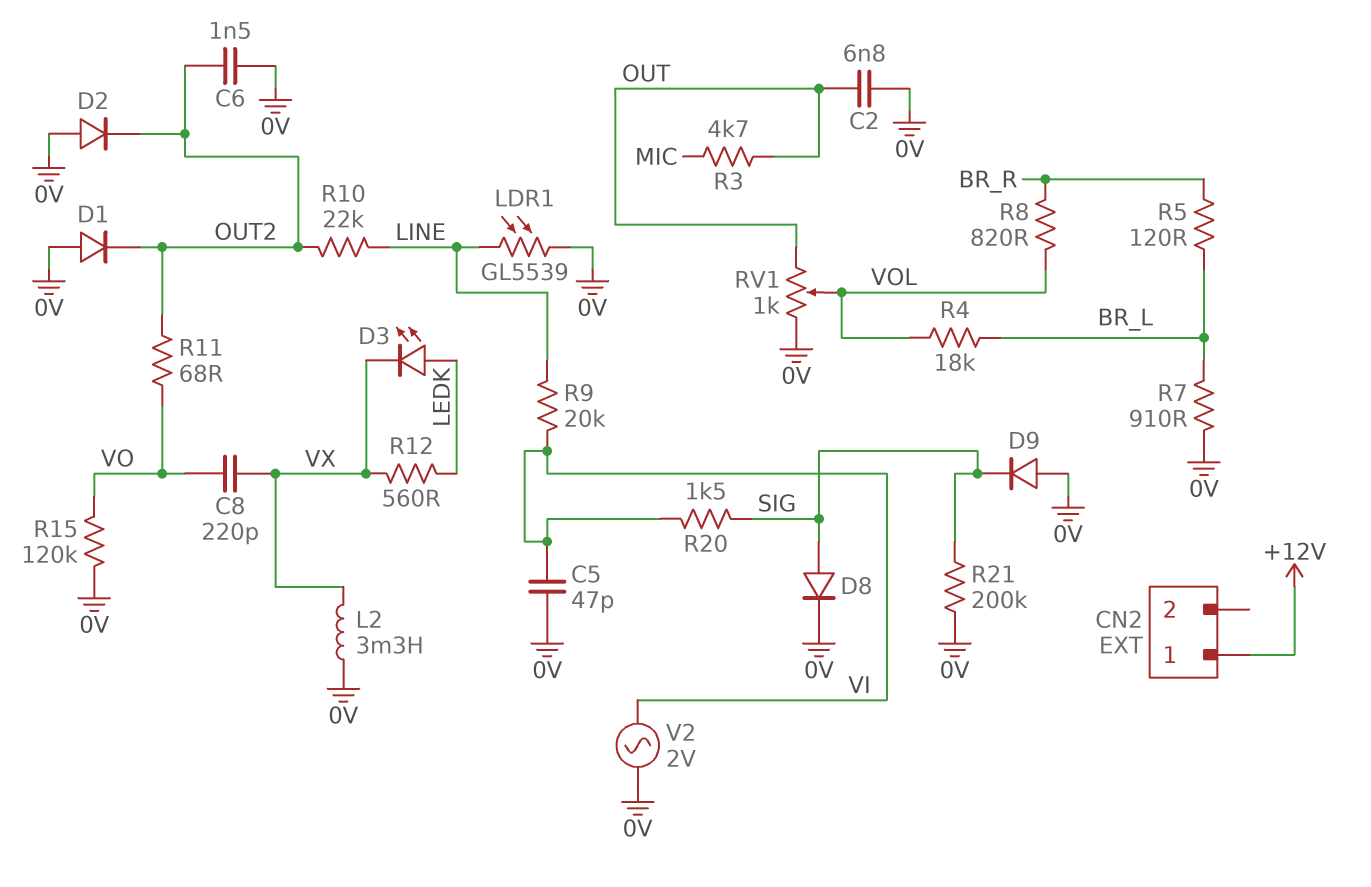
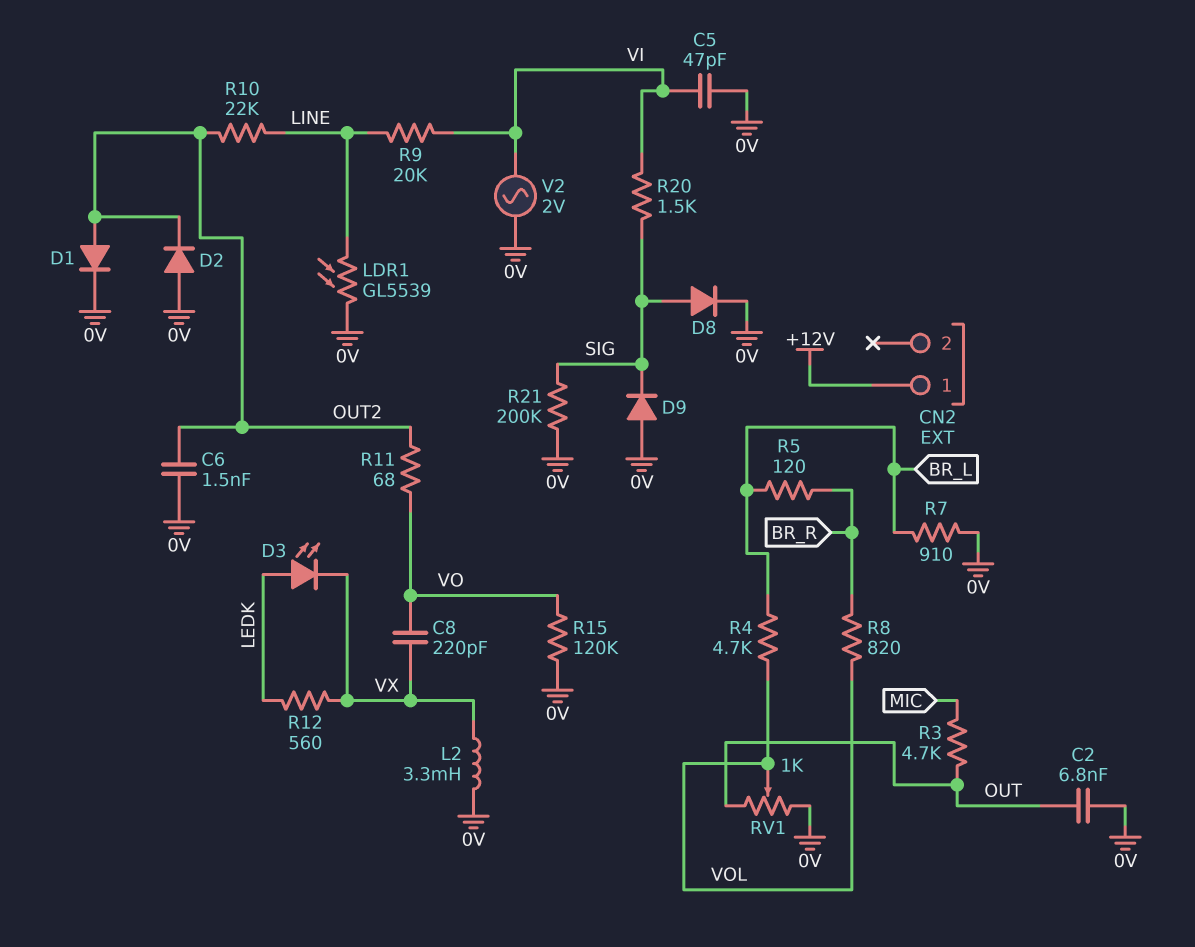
D1: diode (A 0V, K OUT2) -> diode (A OUT2, K 0V)
R4: 18k (BR_L, VOL) -> 4.7k (BR_L, VOL)

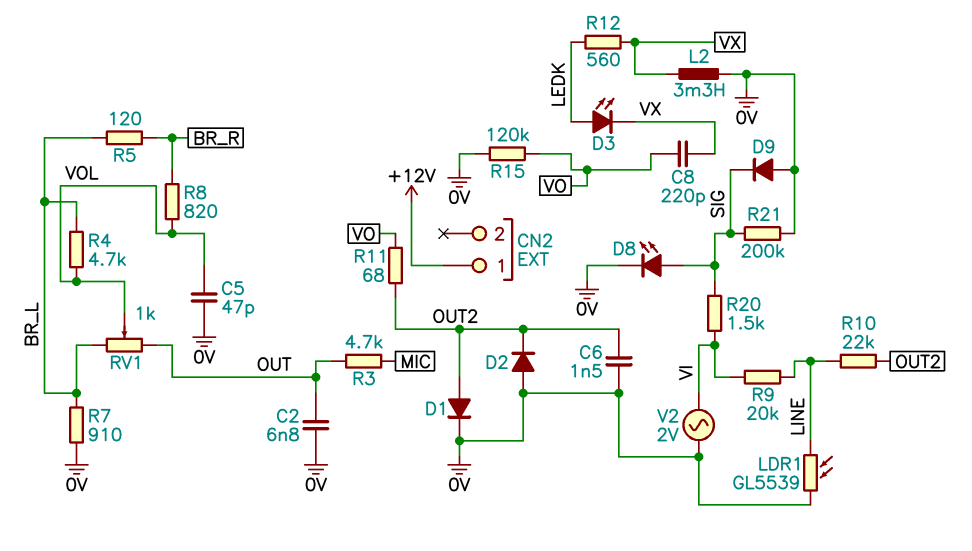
C5: 47pF (0V, VI) -> 47pF (0V, VOL)
D8: diode (A SIG, K 0V) -> LED (A SIG, K 0V)
RV1: 1k (0V, OUT, wiper VOL) -> 1k (BR_L, OUT, wiper VOL)

